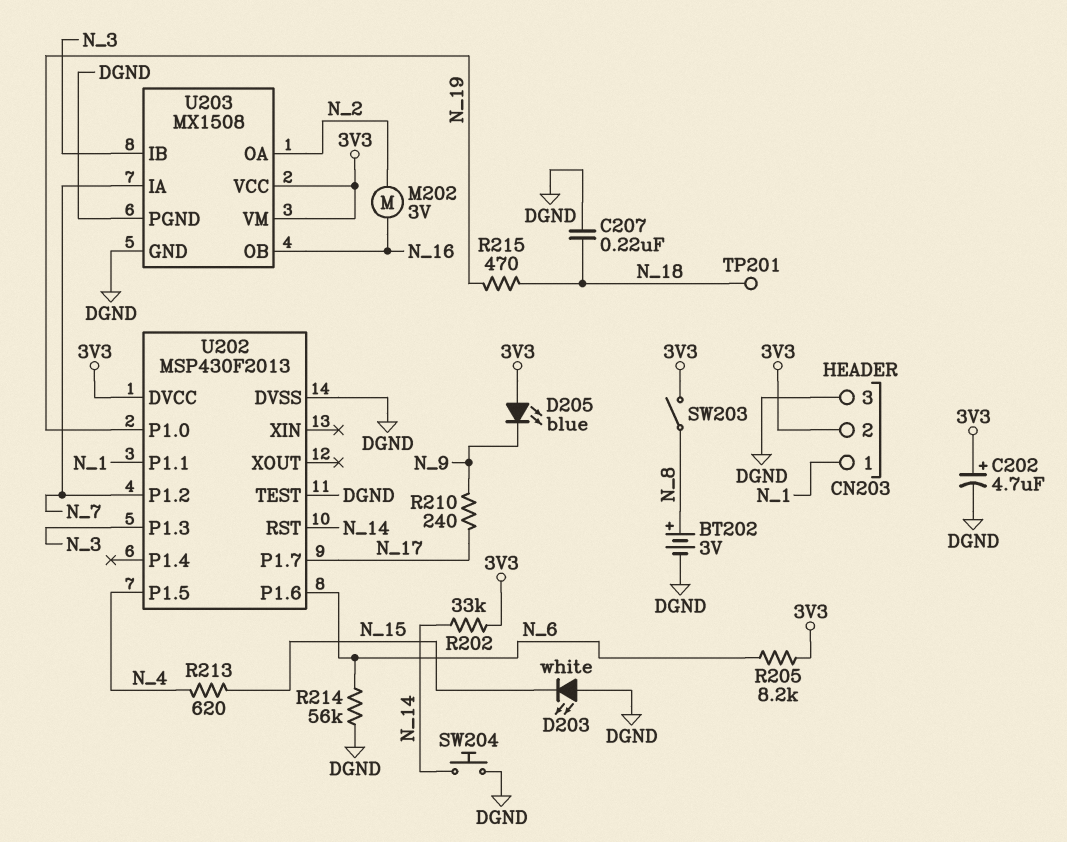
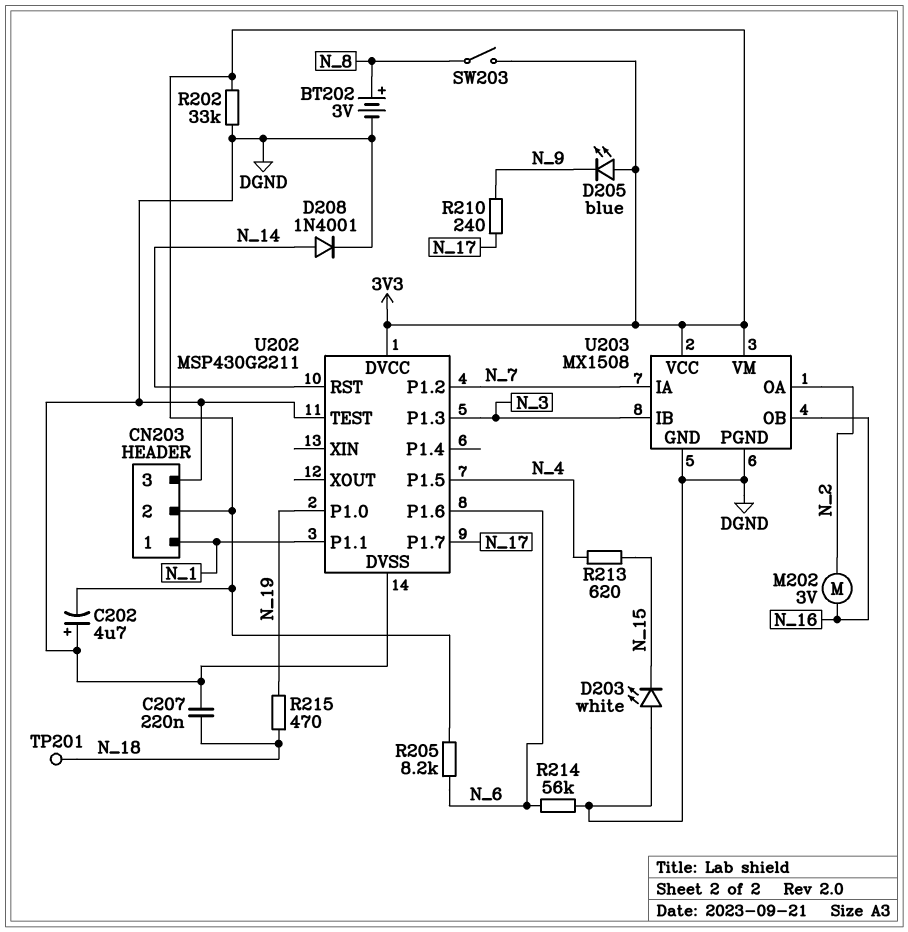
C202: 4.7uF (plus 3V3, minus DGND) -> 4.7uF (plus DGND, minus 3V3)
D208: none -> diode 1N4001 (A N_14, K DGND)
R202: 33k (3V3, N_14) -> 33k (3V3, DGND)
SW204: button (DGND, N_14) -> none
U202: MSP430F2013 -> MSP430G2211

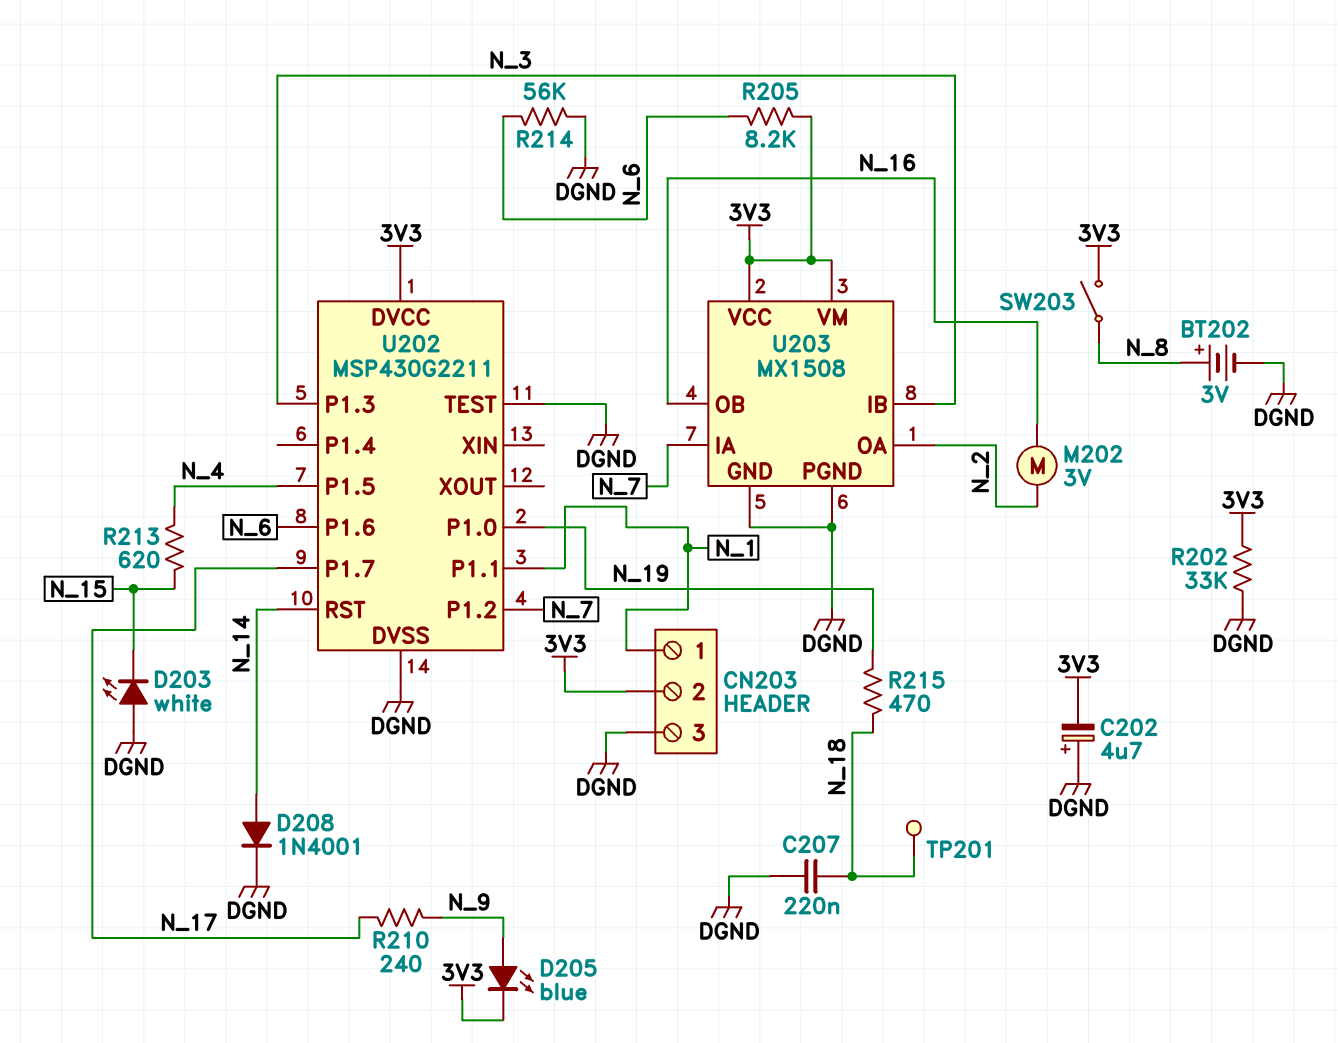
D205: LED blue (A 3V3, K N_9) -> LED blue (A N_9, K 3V3)

